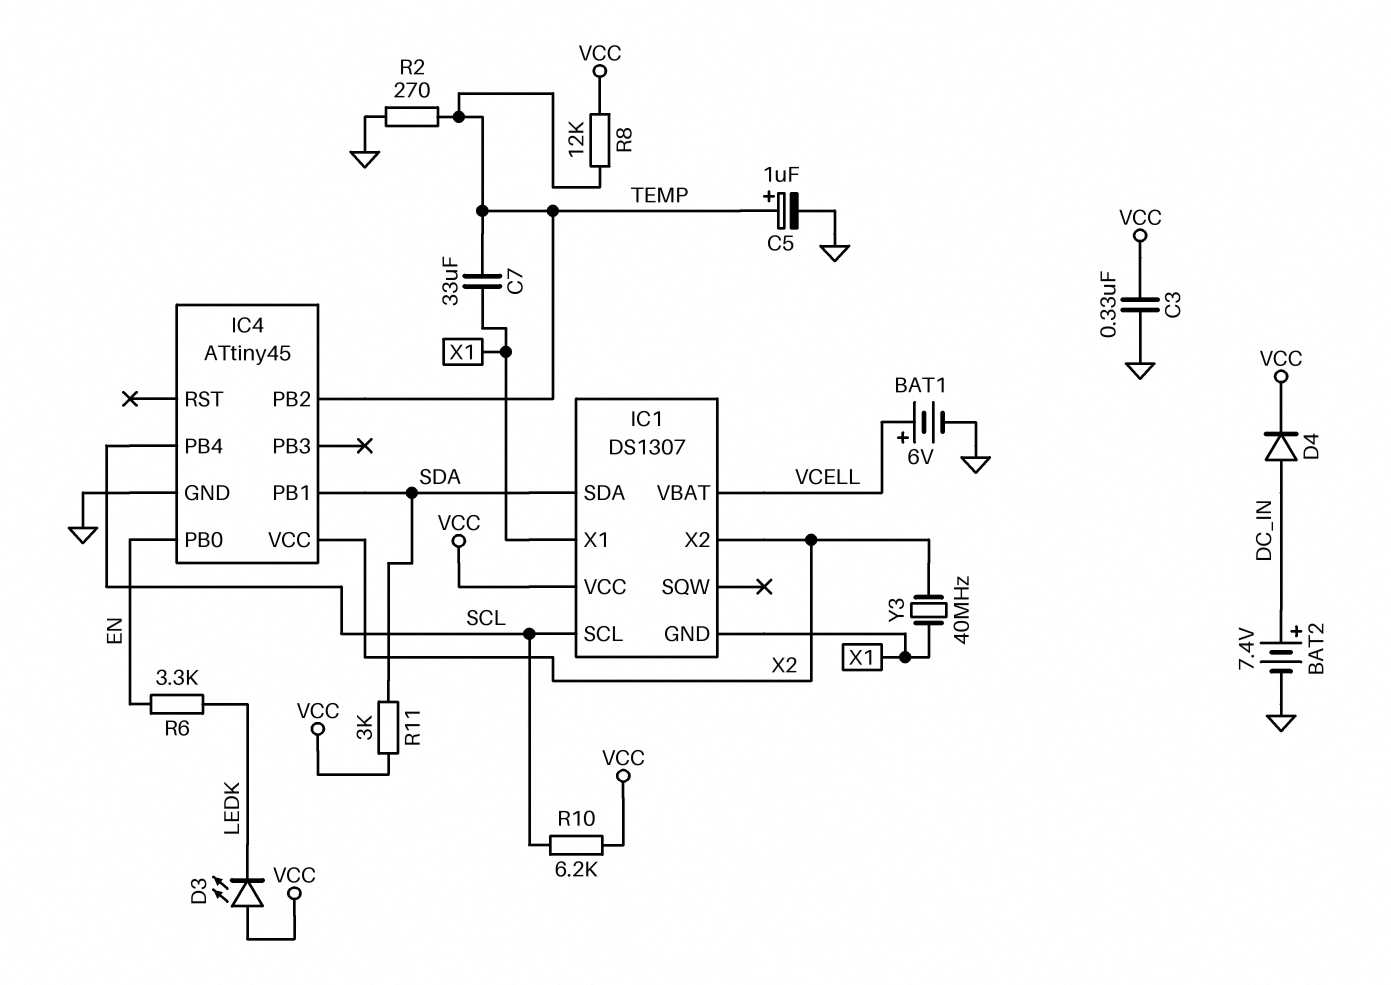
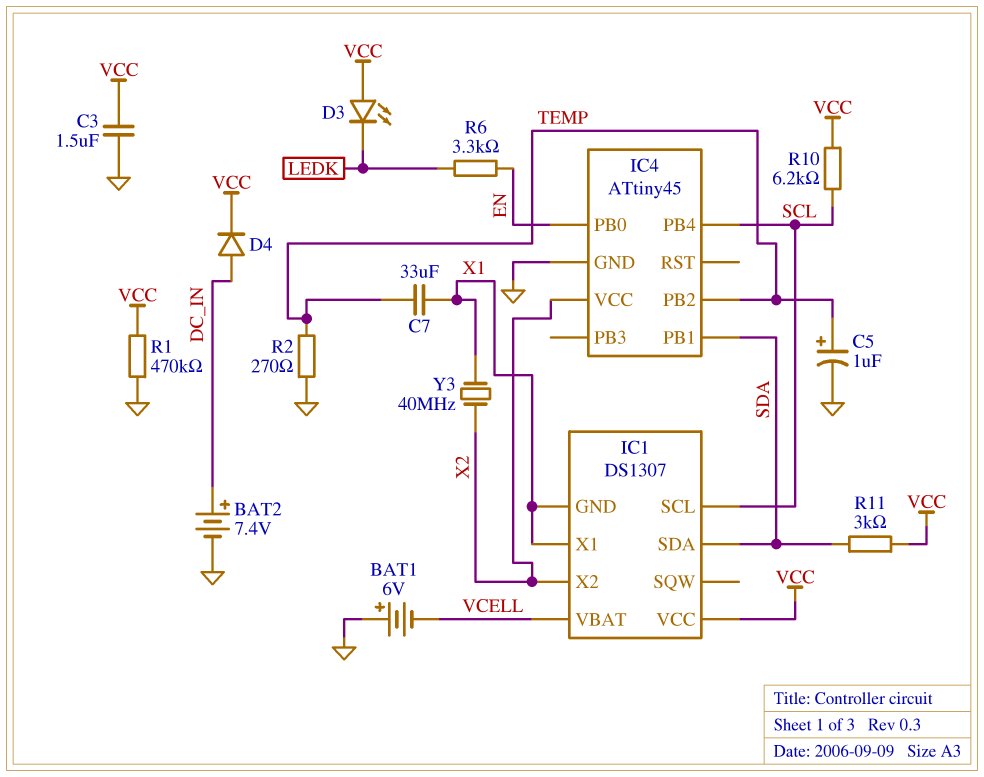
BAT1: 6V (plus VCELL, minus GND) -> 6V (plus GND, minus VCELL)
C3: 330nF (GND, VCC) -> 1.5uF (GND, VCC)
R1: none -> 470k (GND, VCC)
R8: 12k (TEMP, VCC) -> none

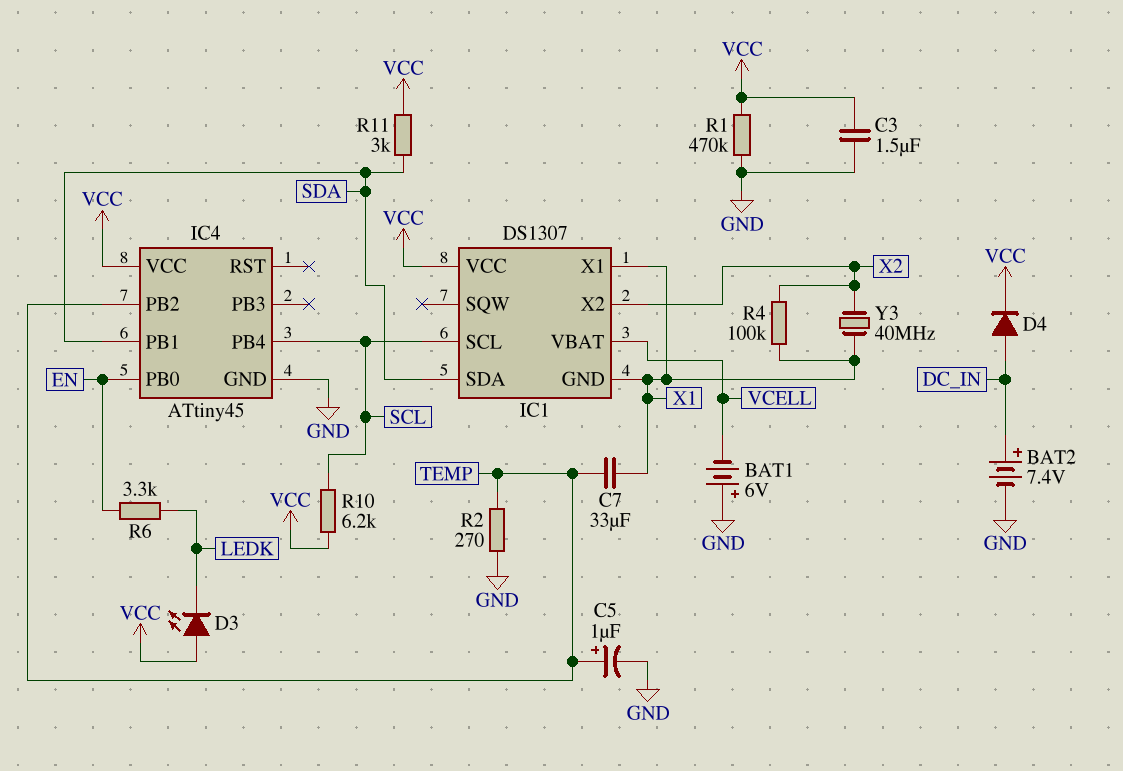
IC4 pin VCC: X2 -> VCC
R4: none -> 100k (X1, X2)

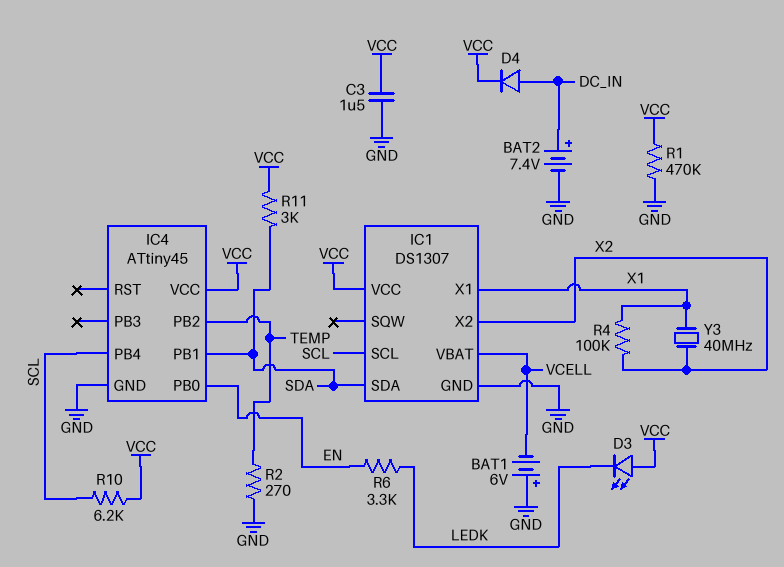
C5: 1uF (plus TEMP, minus GND) -> none
C7: 33uF (TEMP, X1) -> none
IC1 pin GND: X1 -> GND

